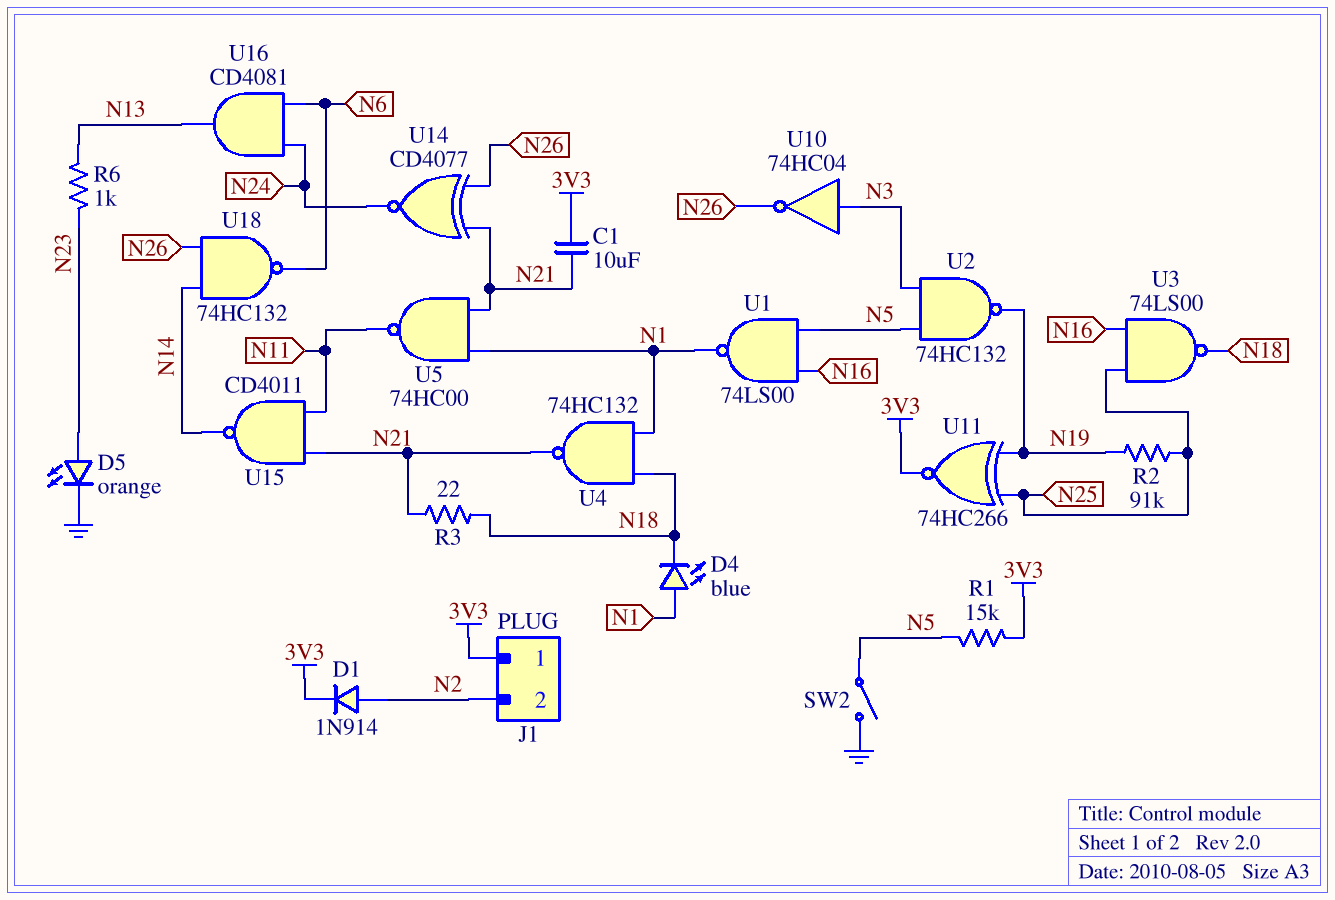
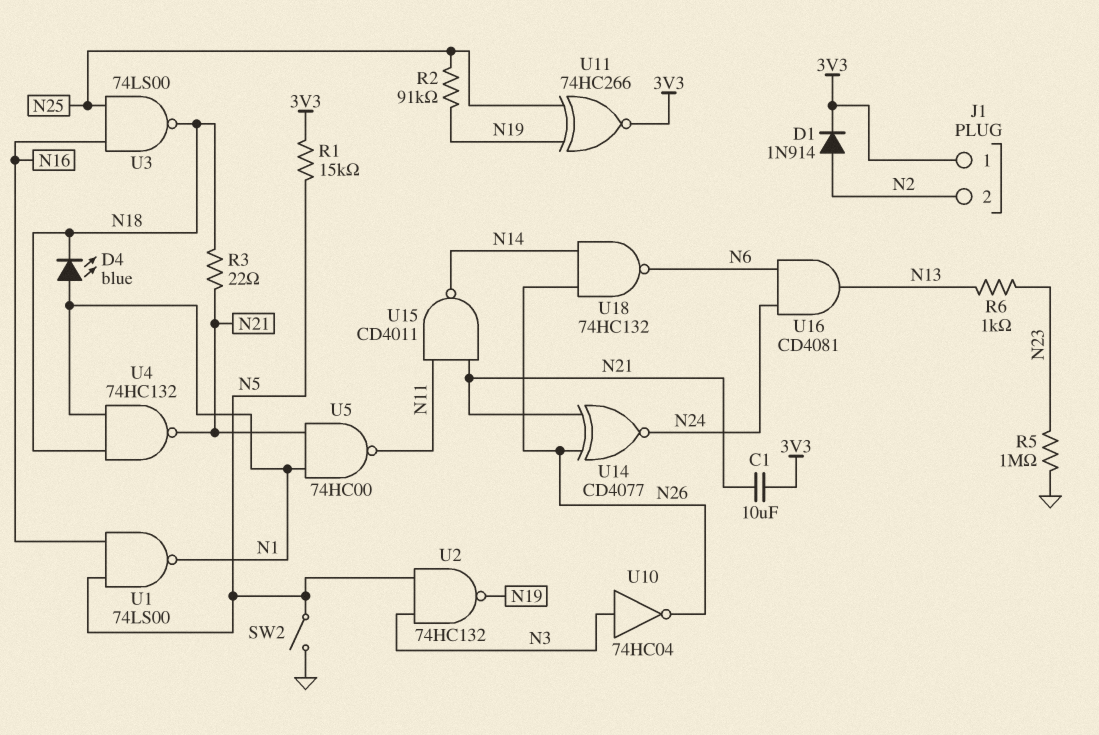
D5: LED orange (A N23, K GND) -> none
R5: none -> 1M (GND, N23)

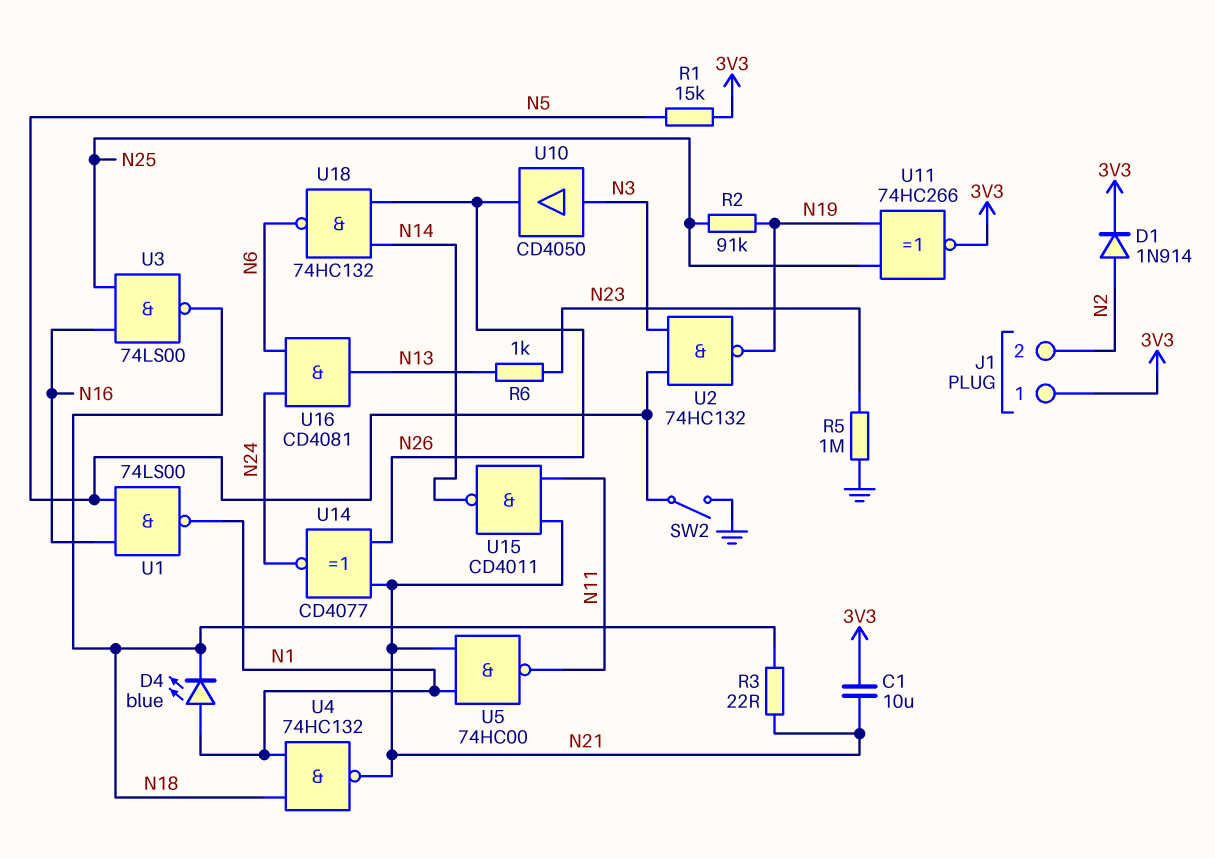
U10: NOT 74HC04 (in N3, out N26) -> buffer CD4050 (in N3, out N26)

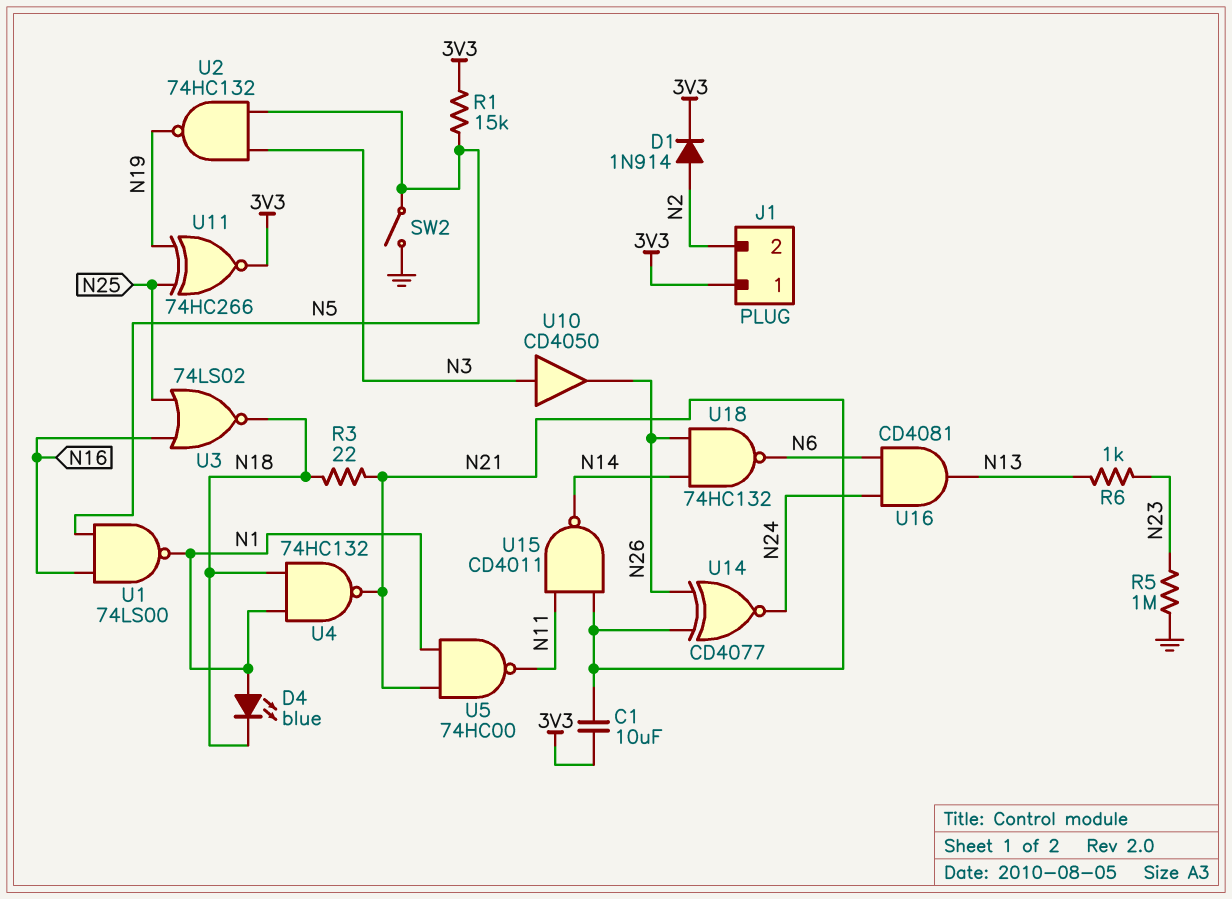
R2: 91k (N19, N25) -> none
U3: NAND 74LS00 (in N16, in N25, out N18) -> NOR 74LS02 (in N16, in N25, out N18)

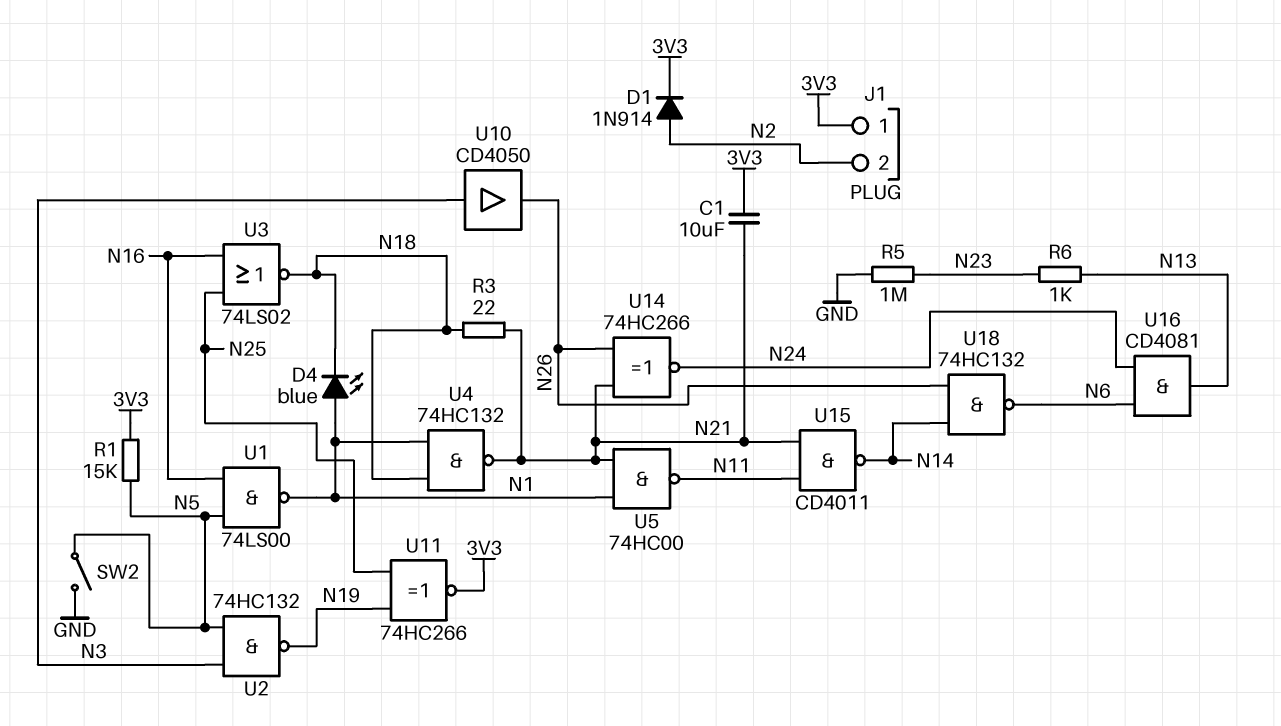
U14: XNOR CD4077 (in N21, in N26, out N24) -> XNOR 74HC266 (in N21, in N26, out N24)

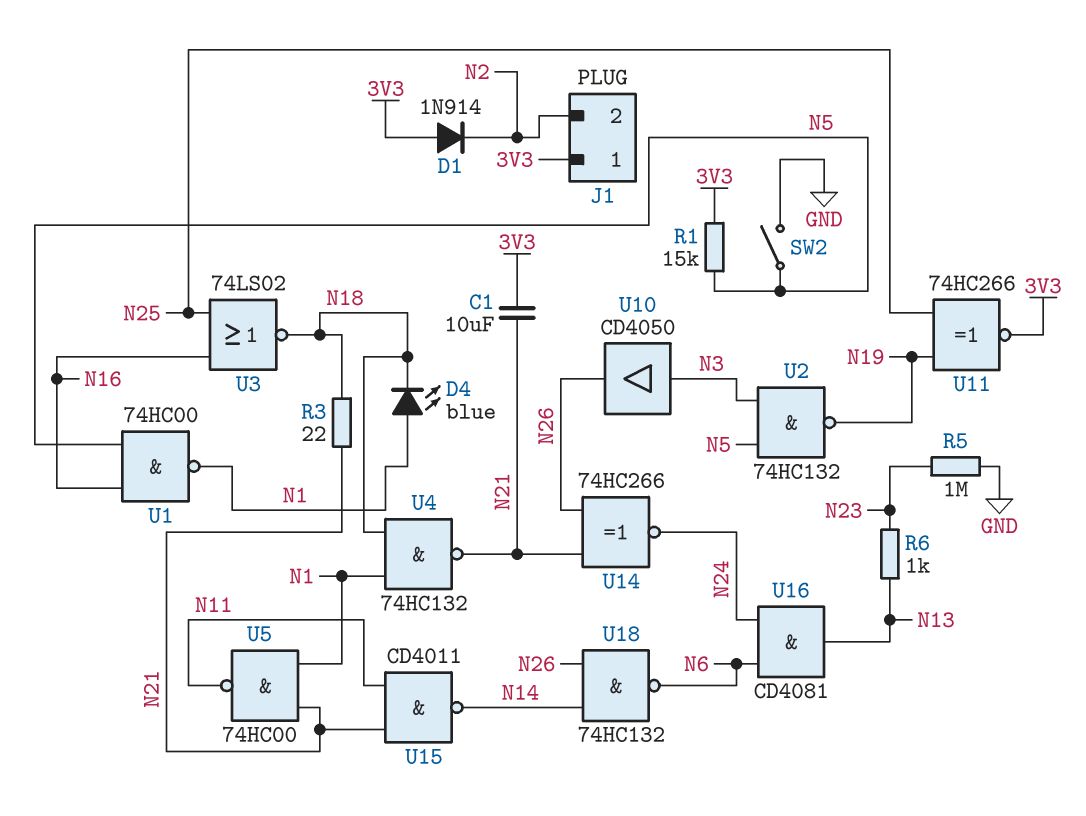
D1: diode 1N914 (A N2, K 3V3) -> diode 1N914 (A 3V3, K N2)
U1: NAND 74LS00 (in N5, in N16, out N1) -> NAND 74HC00 (in N5, in N16, out N1)

